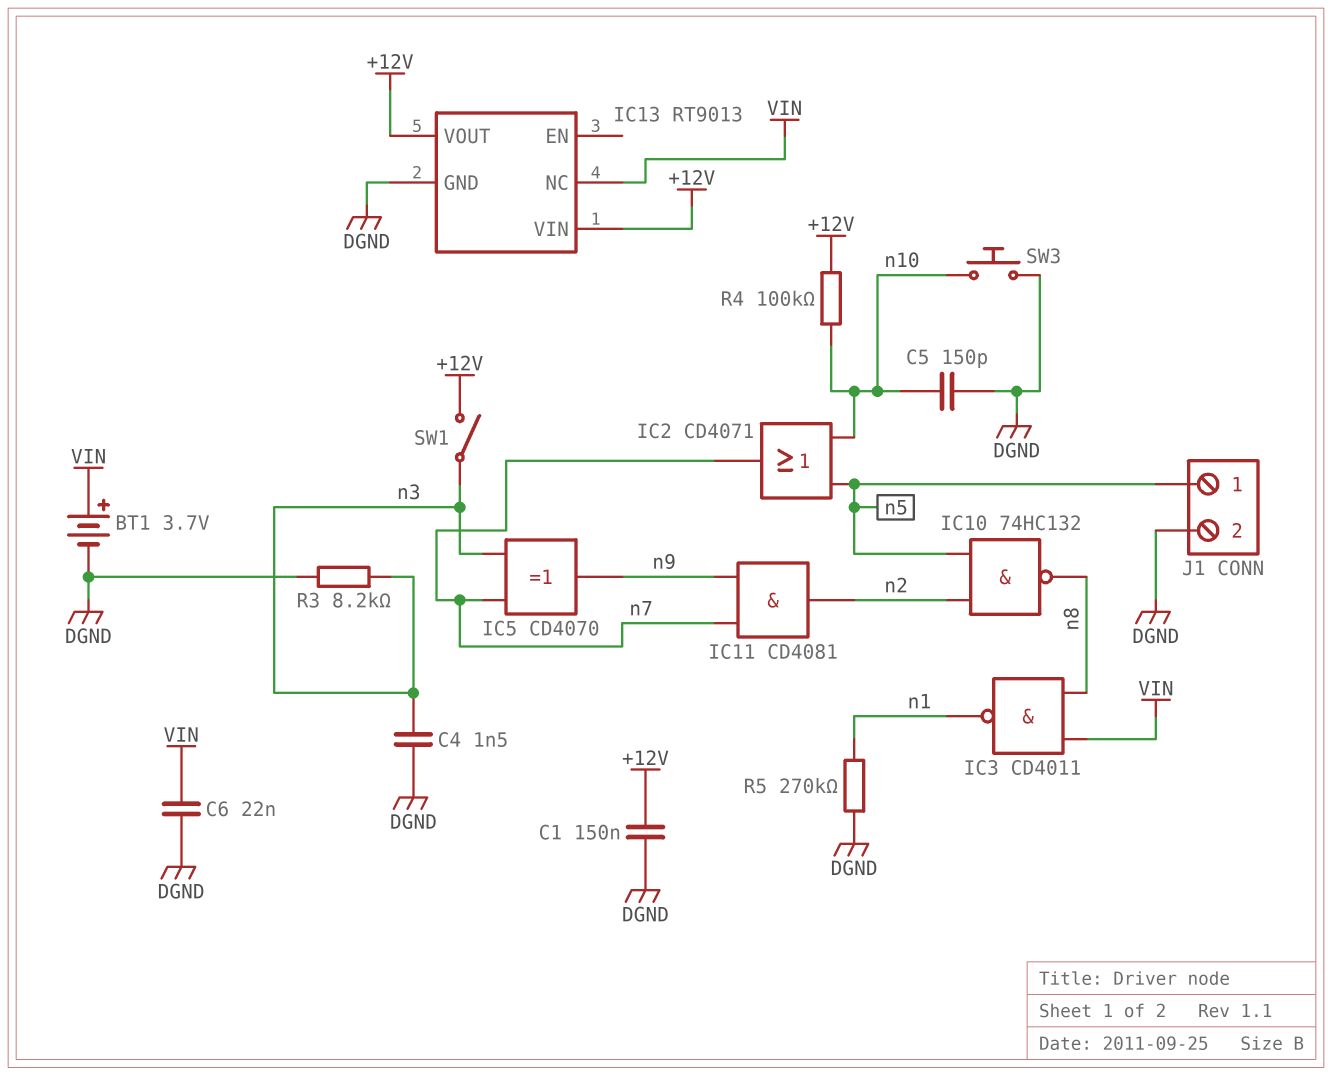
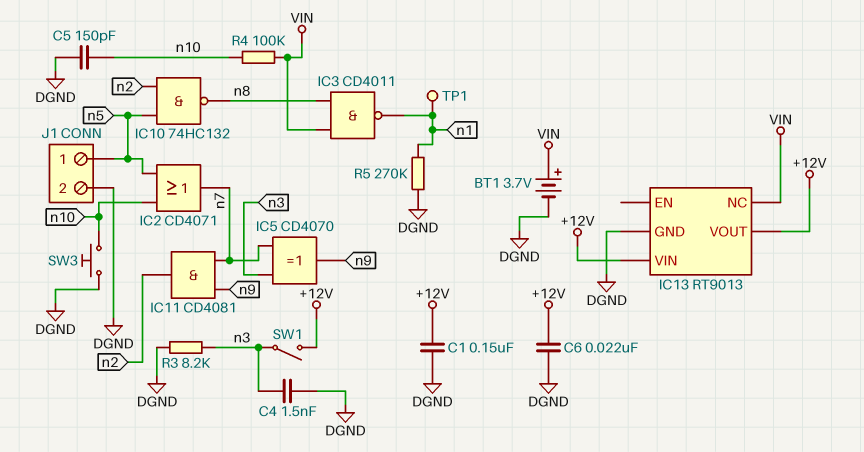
C6: 22nF (DGND, VIN) -> 22nF (+12V, DGND)
R4: 100k (+12V, n10) -> 100k (VIN, n10)
TP1: none -> test point (n1)

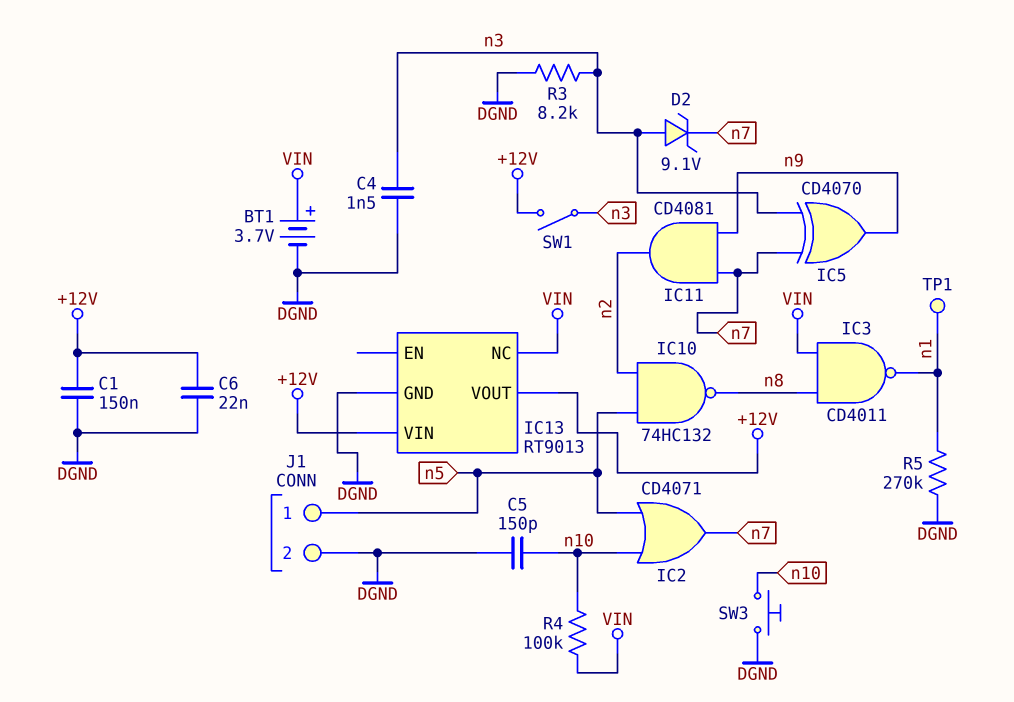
D2: none -> zener 9.1V (A n3, K n7)

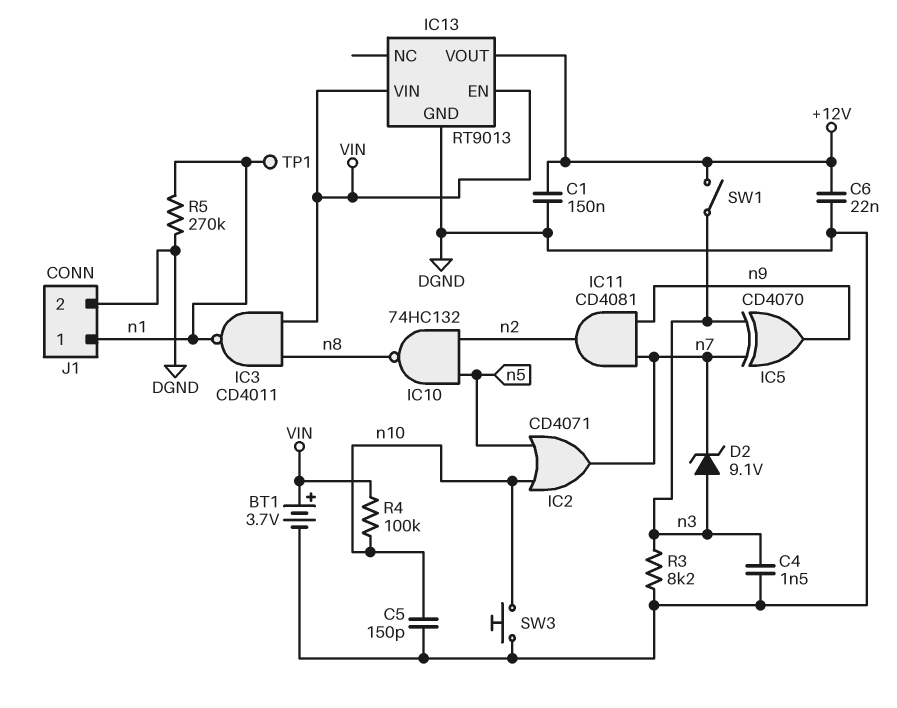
IC13 pin EN: none -> VIN
IC13 pin NC: VIN -> none
IC13 pin VIN: +12V -> VIN
J1 pin 1: n5 -> n1

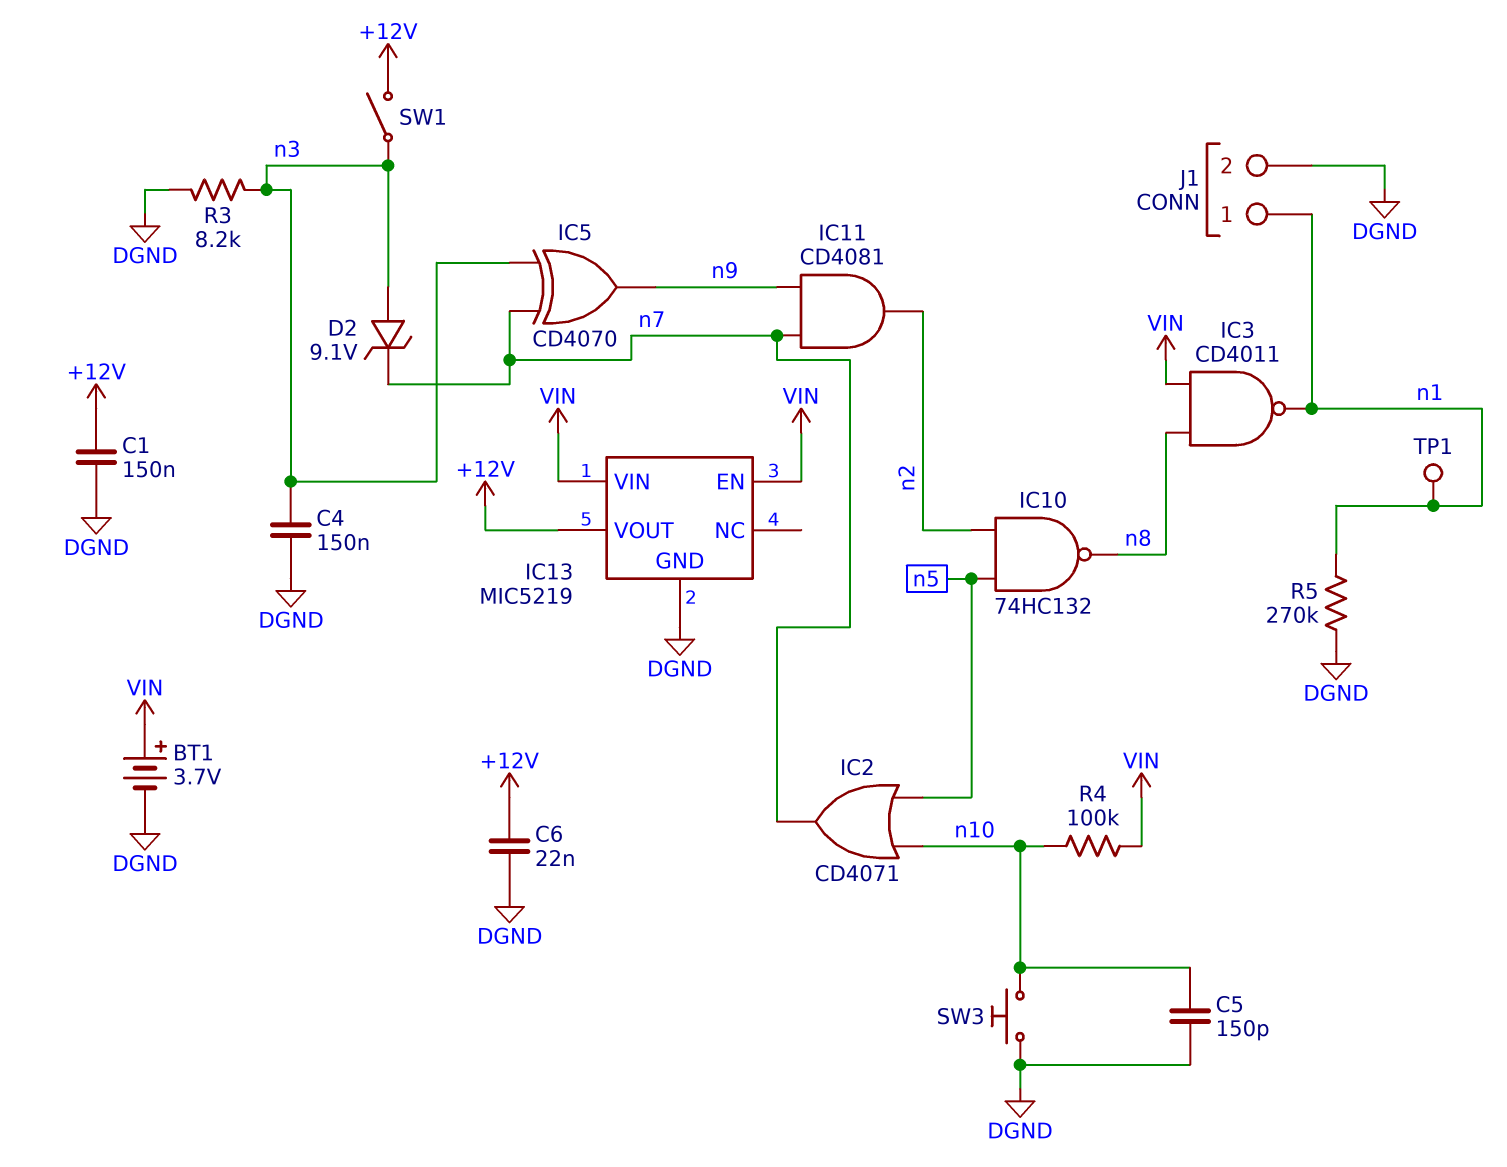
C4: 1.5nF (DGND, n3) -> 150nF (DGND, n3)
IC13: RT9013 -> MIC5219

